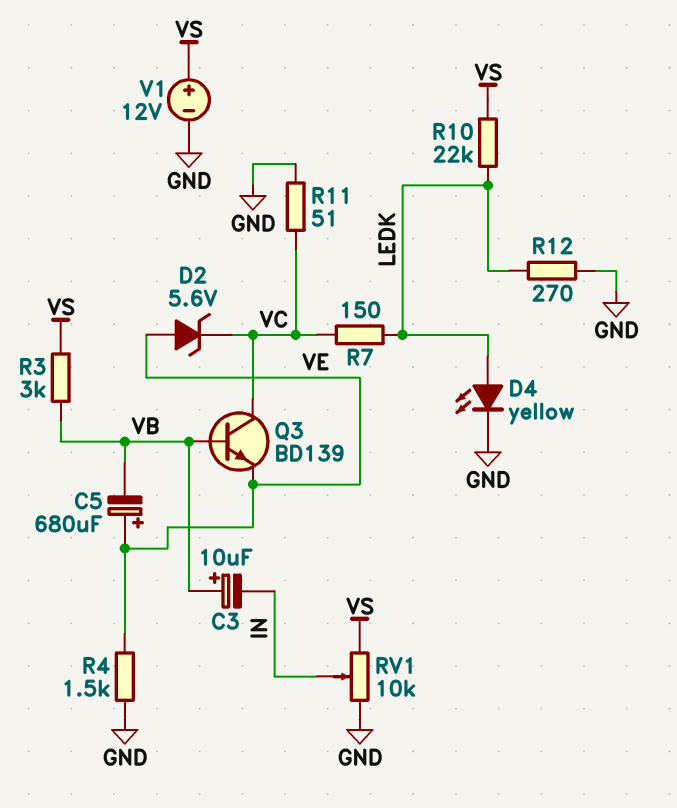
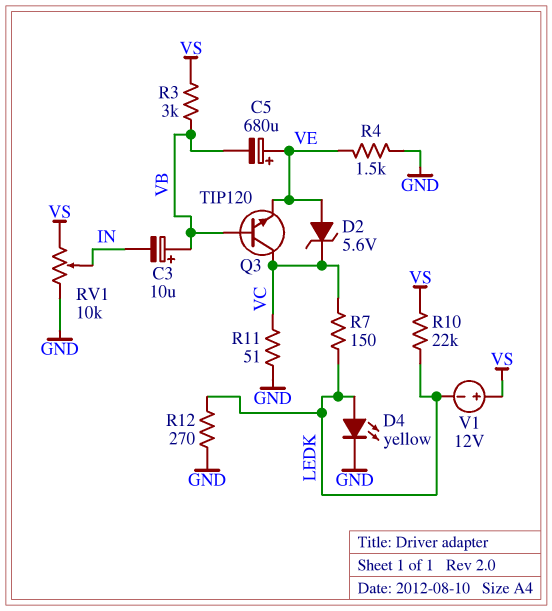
Q3: NPN BD139 (B VB, C VC, E VE) -> NPN TIP120 (B VB, C VC, E VE)
V1: 12V (plus VS, minus GND) -> 12V (plus VS, minus LEDK)

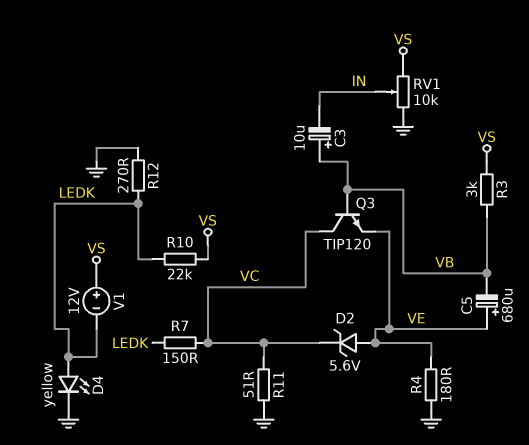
R4: 1.5k (GND, VE) -> 180 (GND, VE)

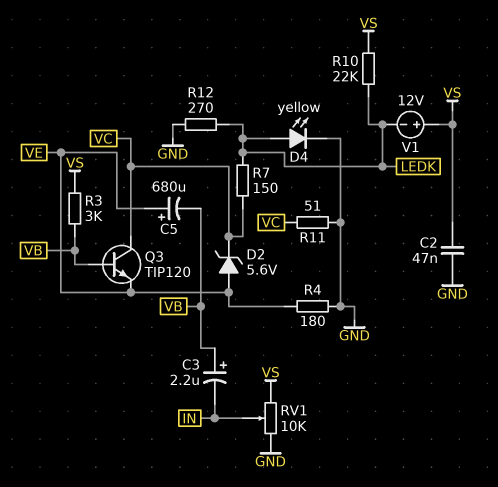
C2: none -> 47nF (GND, VS)
C3: 10uF (plus VB, minus IN) -> 2.2uF (plus VB, minus IN)

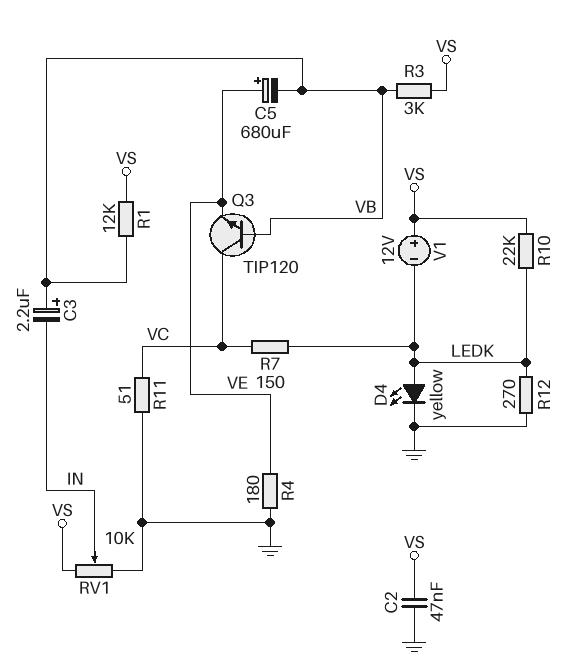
D2: zener 5.6V (A VE, K VC) -> none
R1: none -> 12k (VB, VS)

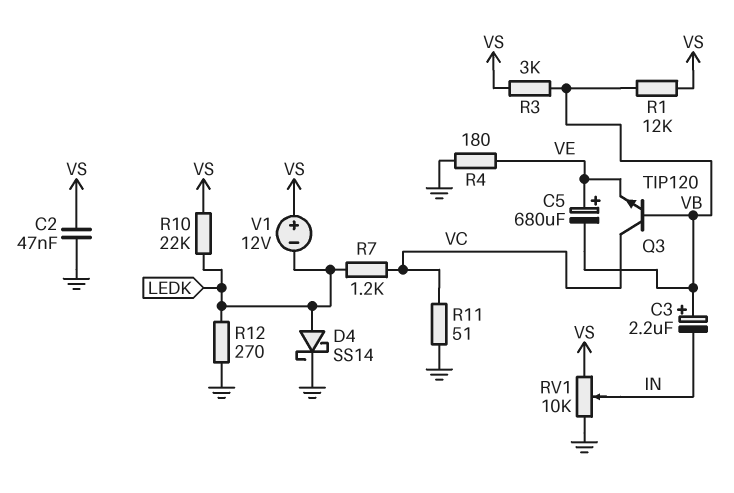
D4: LED yellow (A LEDK, K GND) -> schottky SS14 (A LEDK, K GND)
R7: 150 (LEDK, VC) -> 1.2k (LEDK, VC)

